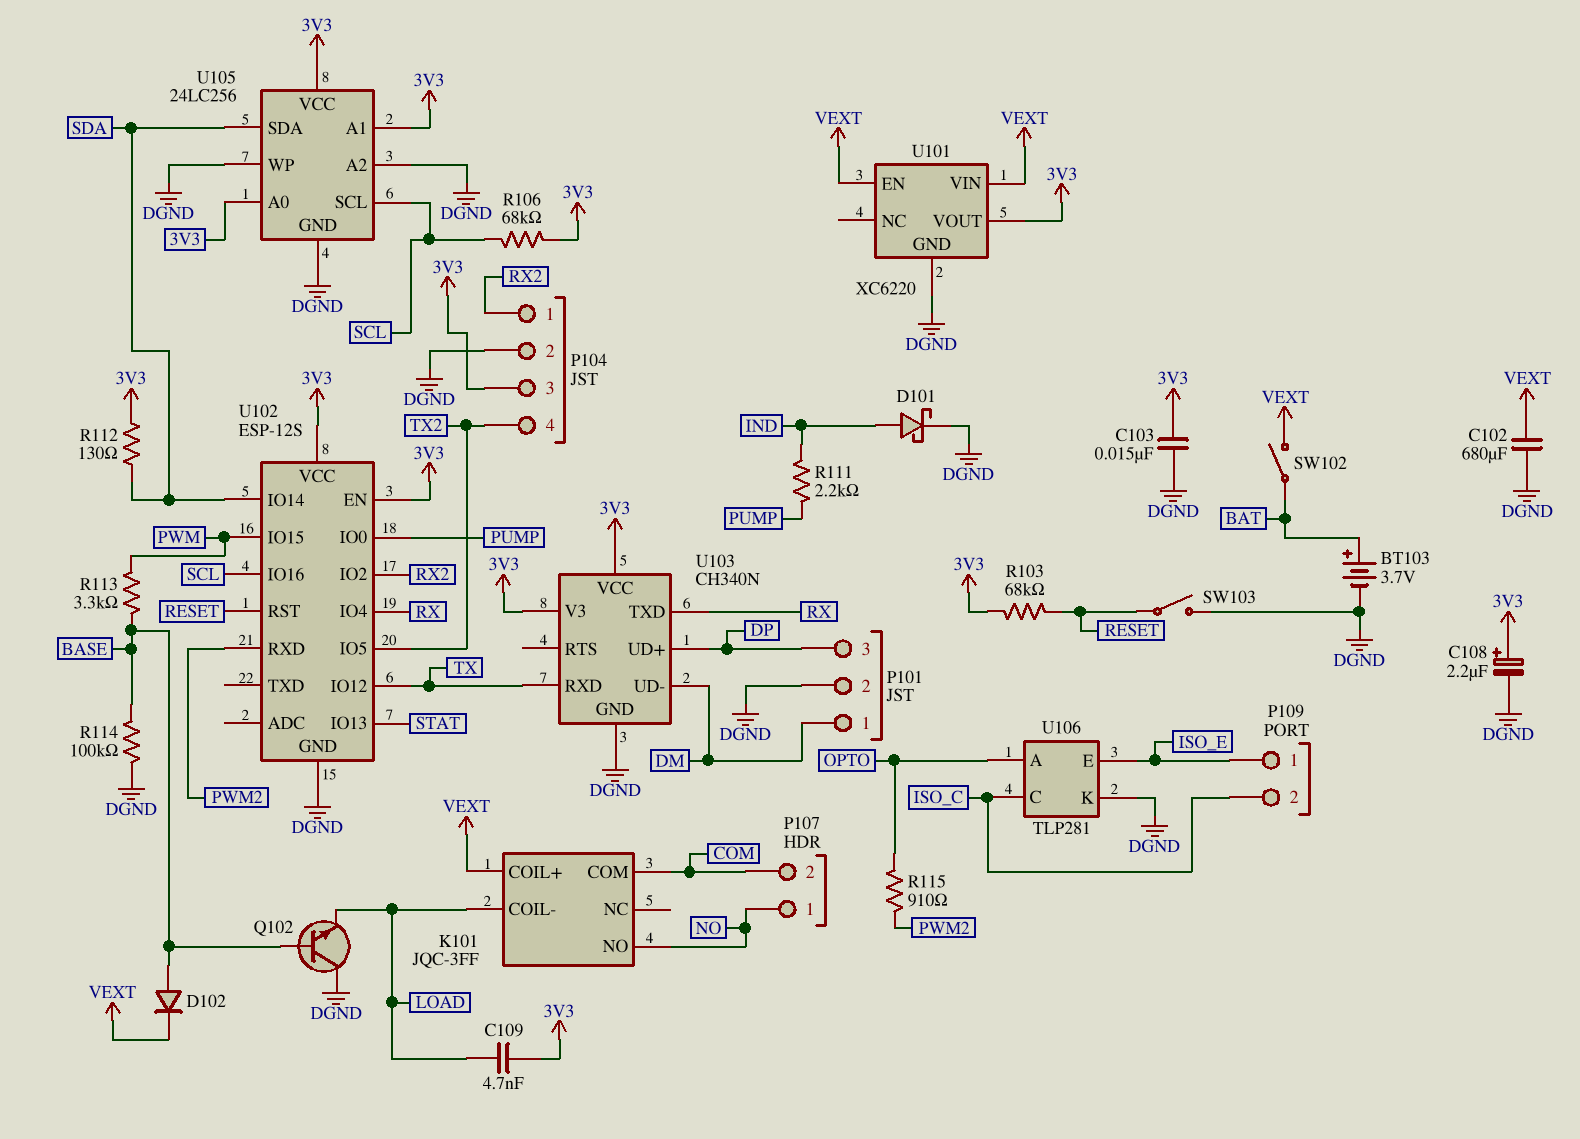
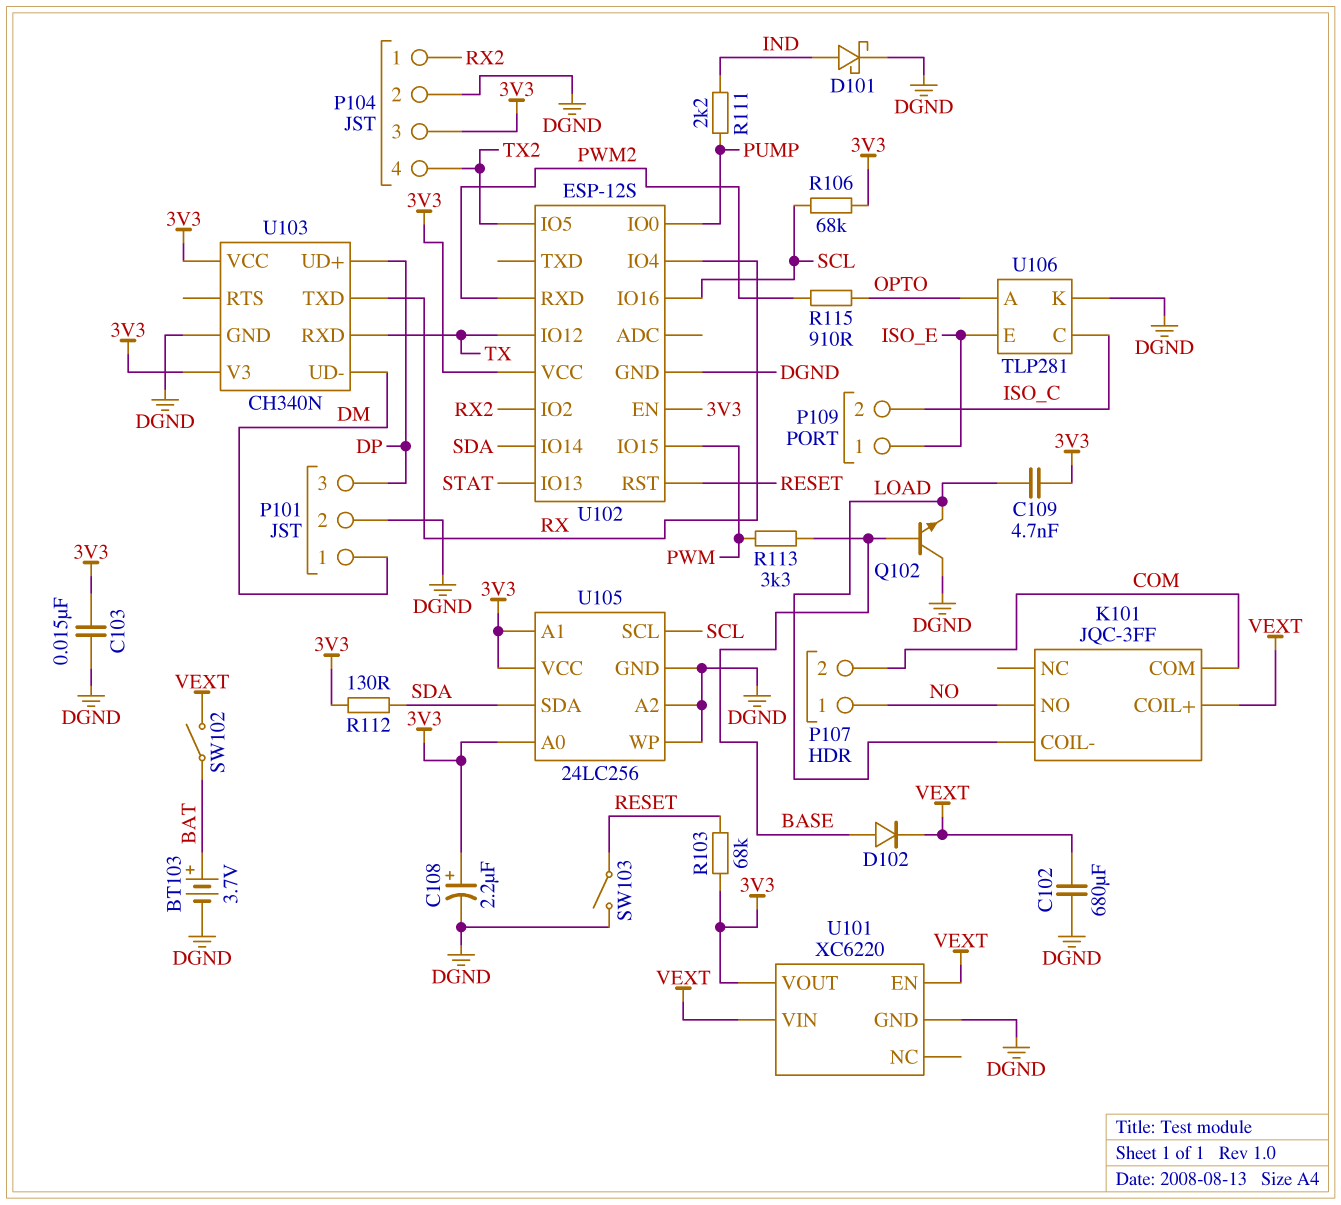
R114: 100k (BASE, DGND) -> none

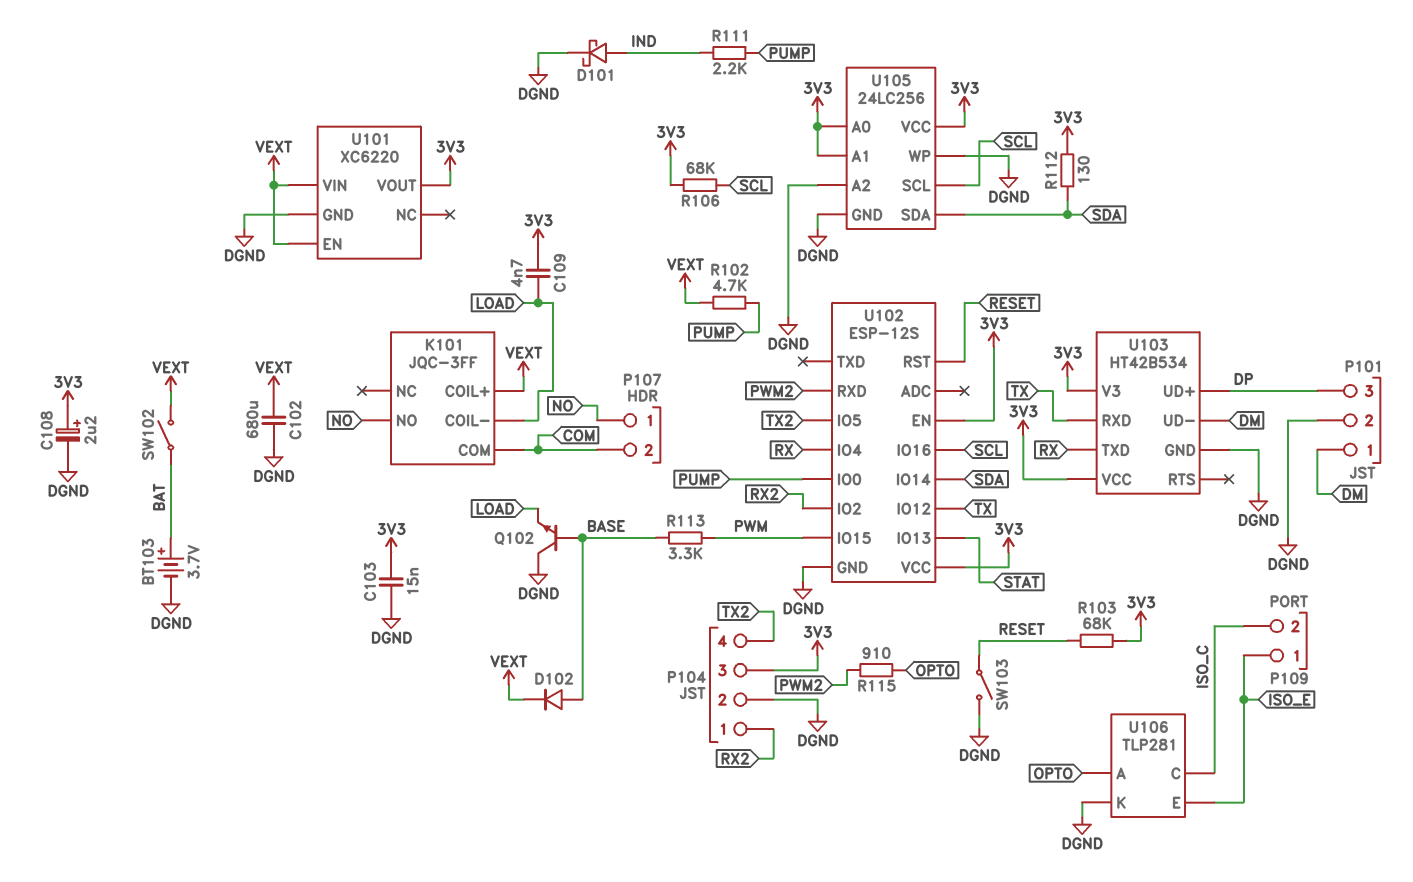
R102: none -> 4.7k (PUMP, VEXT)
U103: CH340N -> HT42B534

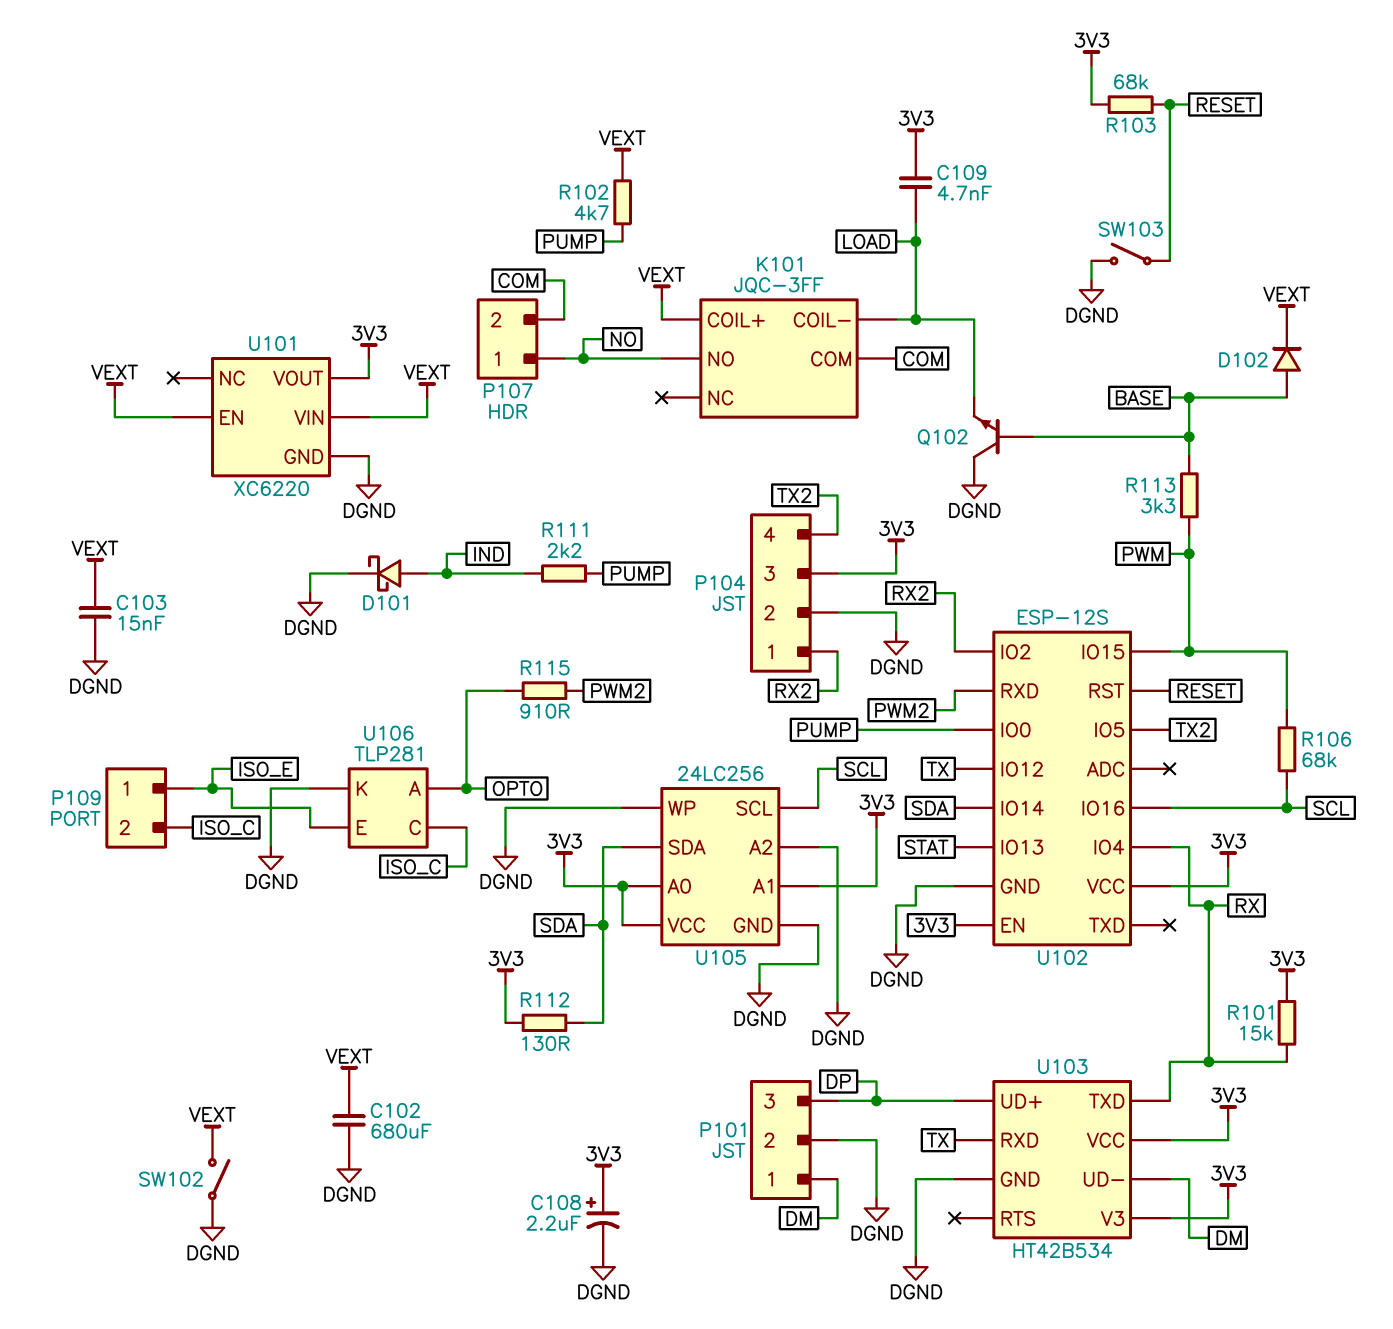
BT103: 3.7V (plus BAT, minus DGND) -> none
C103: 15nF (3V3, DGND) -> 15nF (DGND, VEXT)
R101: none -> 15k (3V3, RX)
R106: 68k (3V3, SCL) -> 68k (PWM, SCL)
SW102: switch (BAT, VEXT) -> switch (DGND, VEXT)

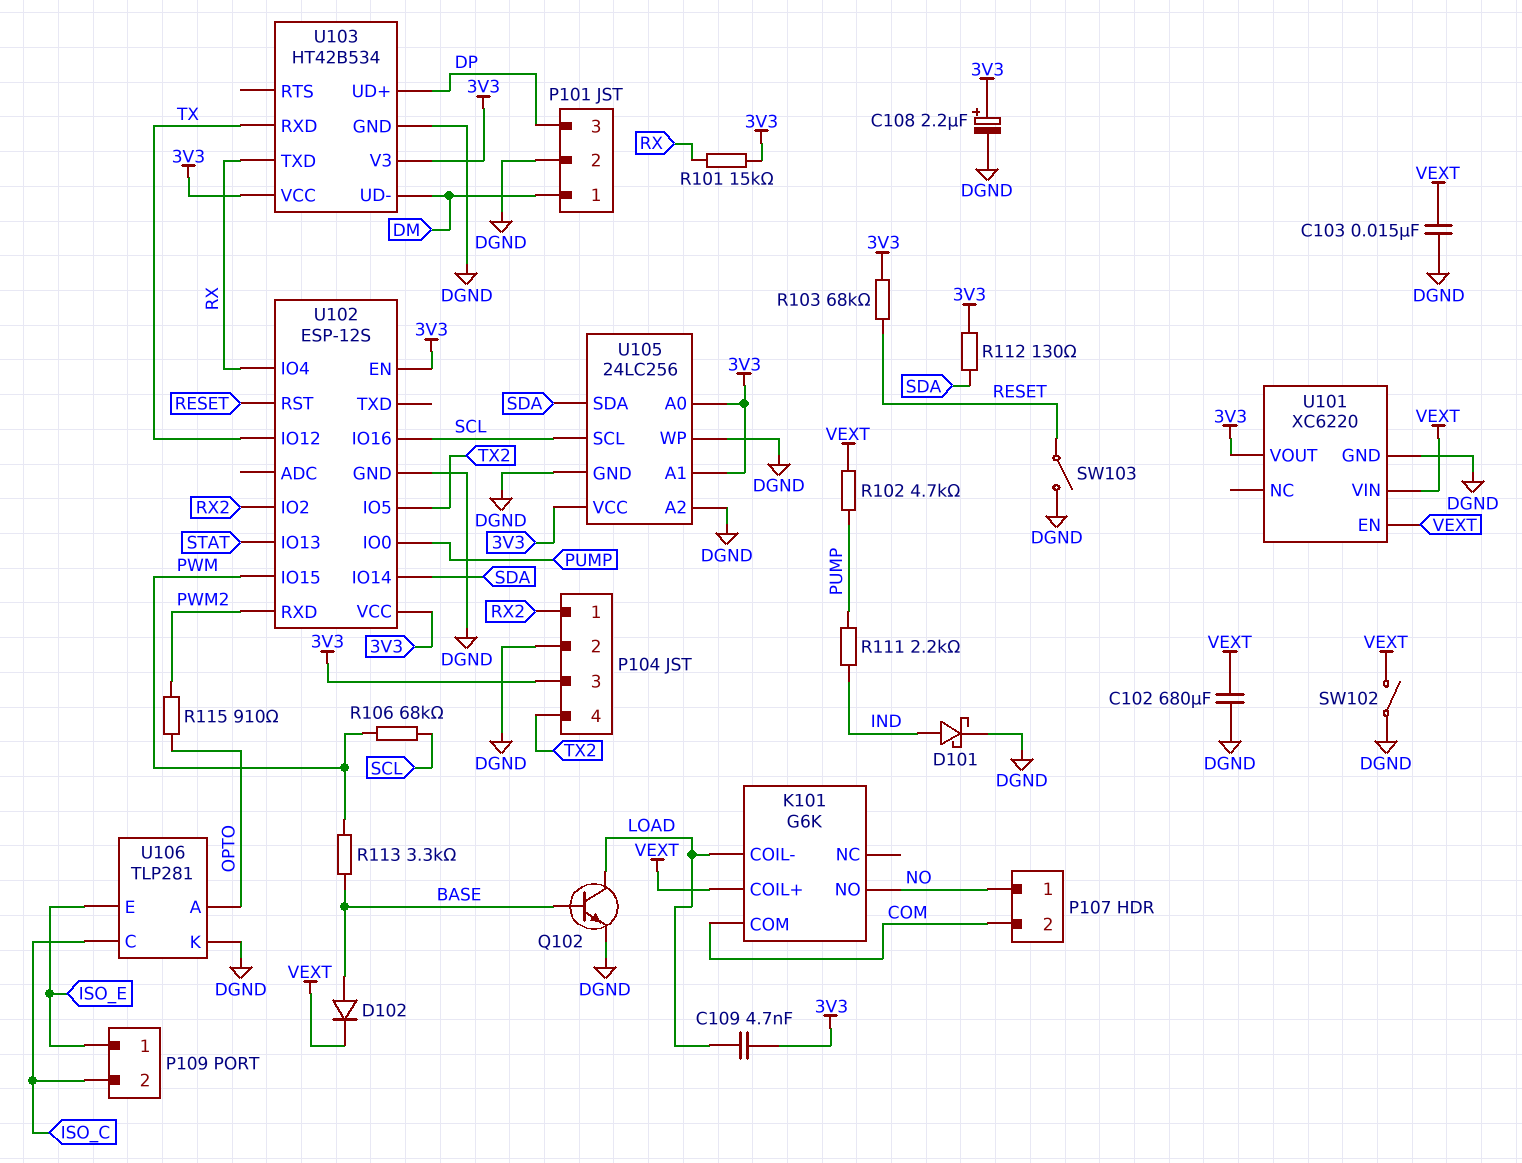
K101: JQC-3FF -> G6K
Q102: NPN (B BASE, C DGND, E LOAD) -> NPN (B BASE, C LOAD, E DGND)

